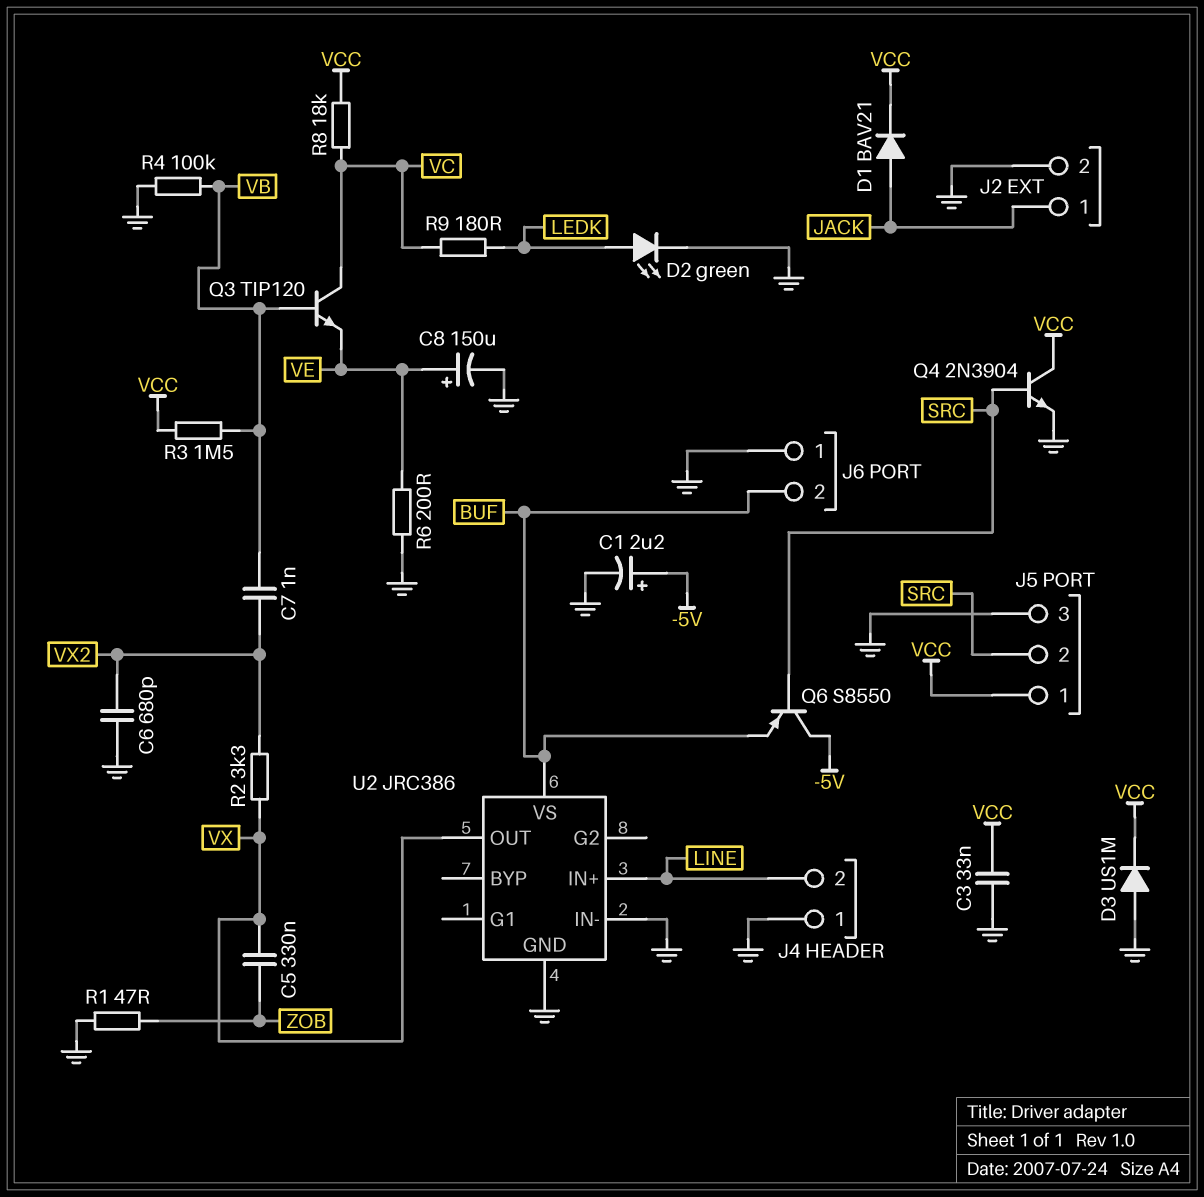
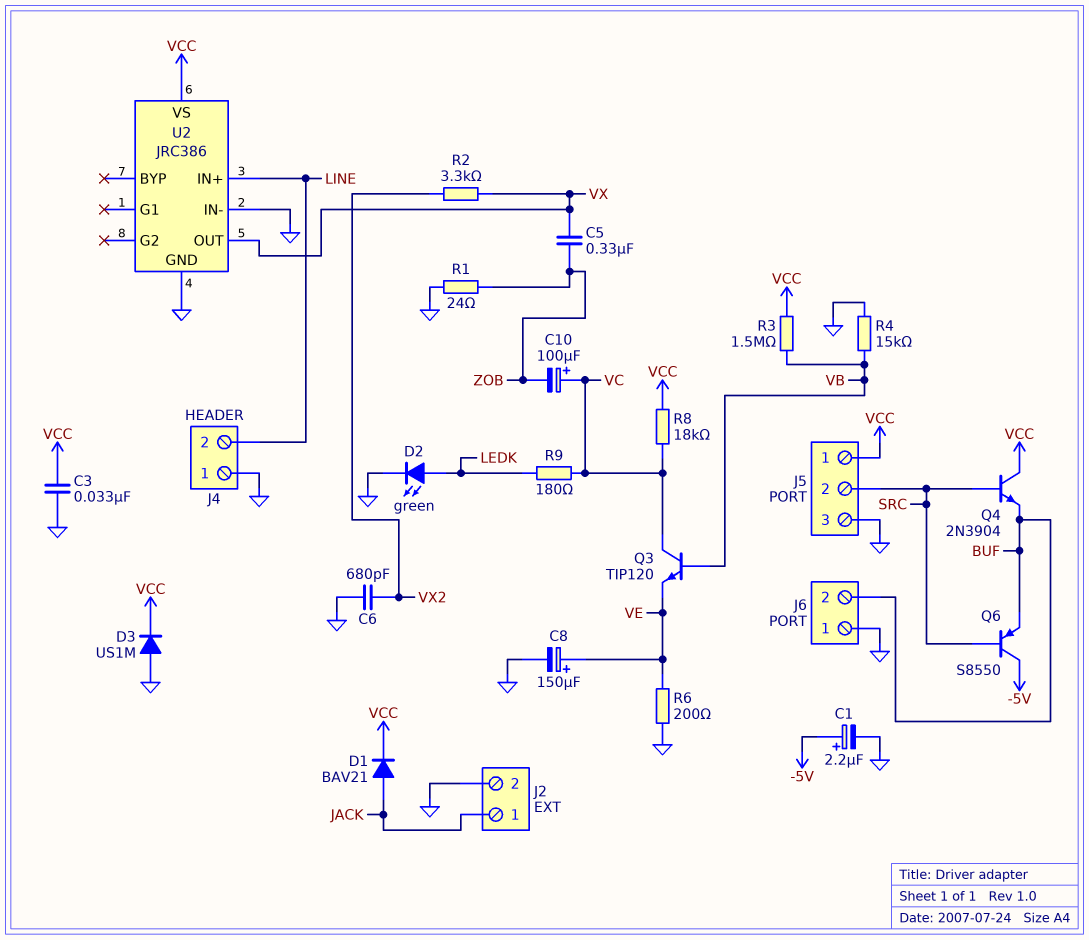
C7: 1nF (VB, VX2) -> none
C10: none -> 100uF (plus VC, minus ZOB)
Q4: NPN 2N3904 (B SRC, C VCC, E GND) -> NPN 2N3904 (B SRC, C VCC, E BUF)
R1: 47 (GND, ZOB) -> 24 (GND, ZOB)
R4: 100k (GND, VB) -> 15k (GND, VB)
U2 pin VS: BUF -> VCC

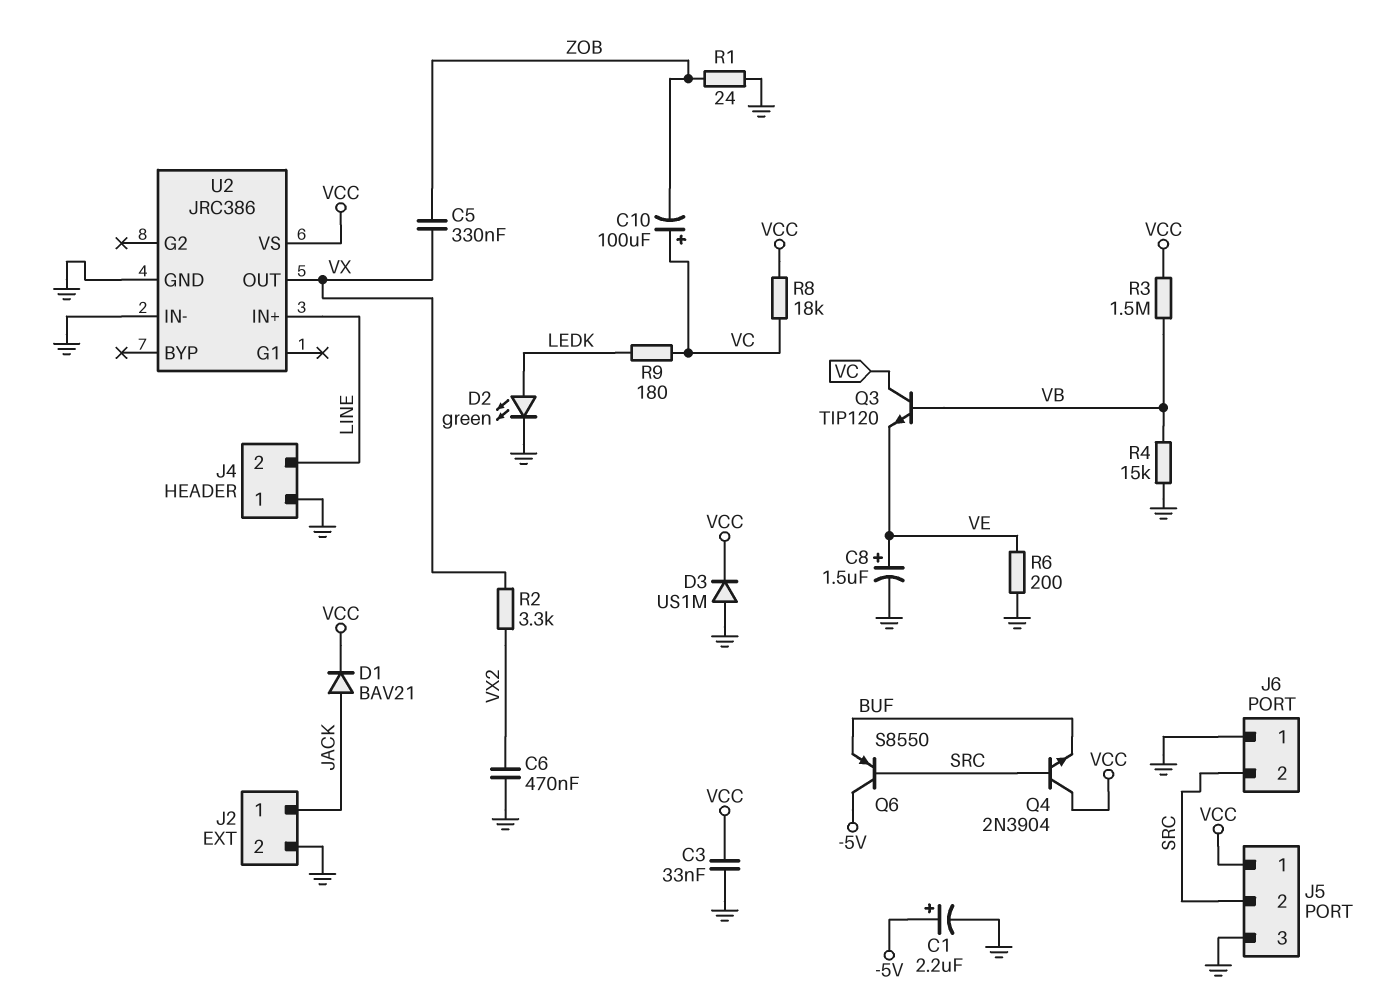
C6: 680pF (GND, VX2) -> 470nF (GND, VX2)
C8: 150uF (plus VE, minus GND) -> 1.5uF (plus VE, minus GND)
J6 pin 2: BUF -> SRC

